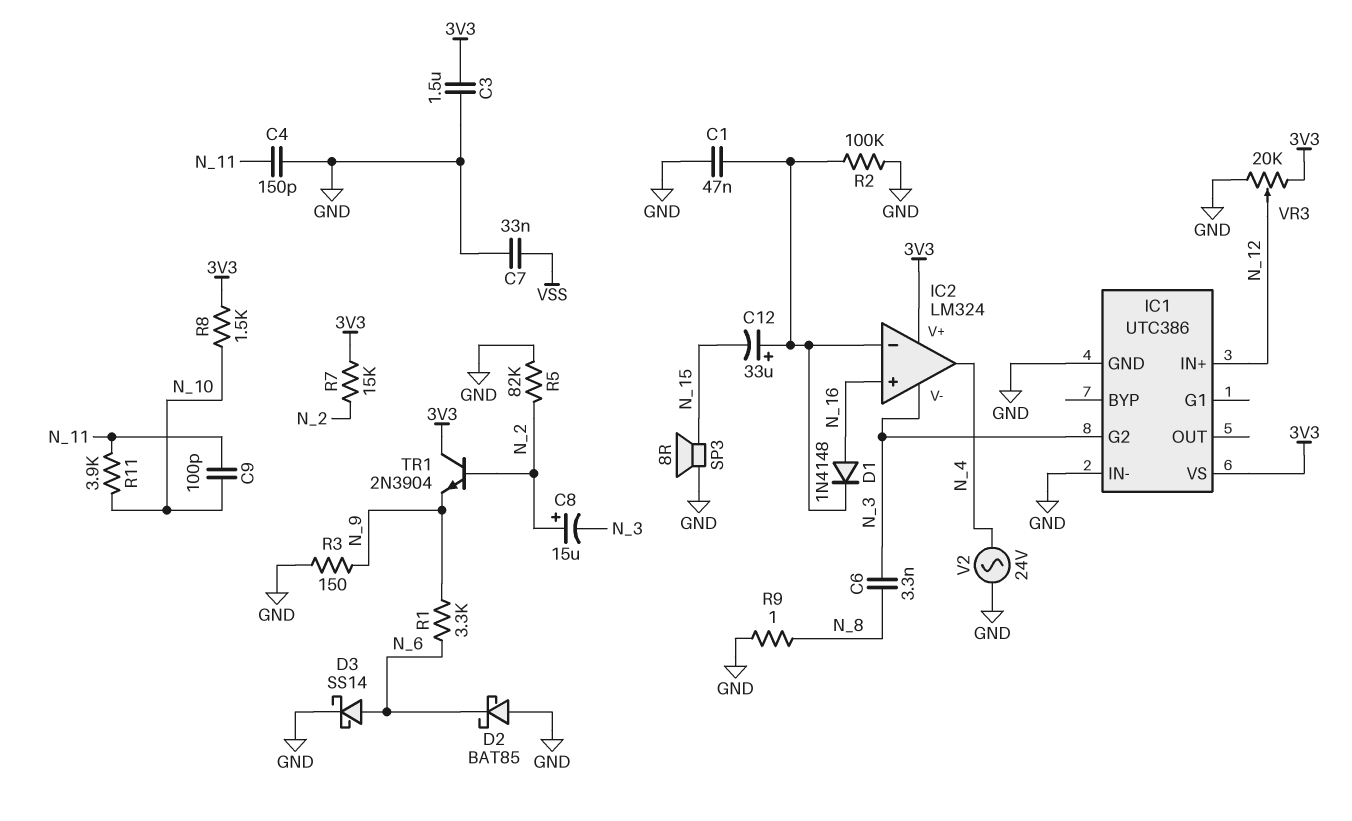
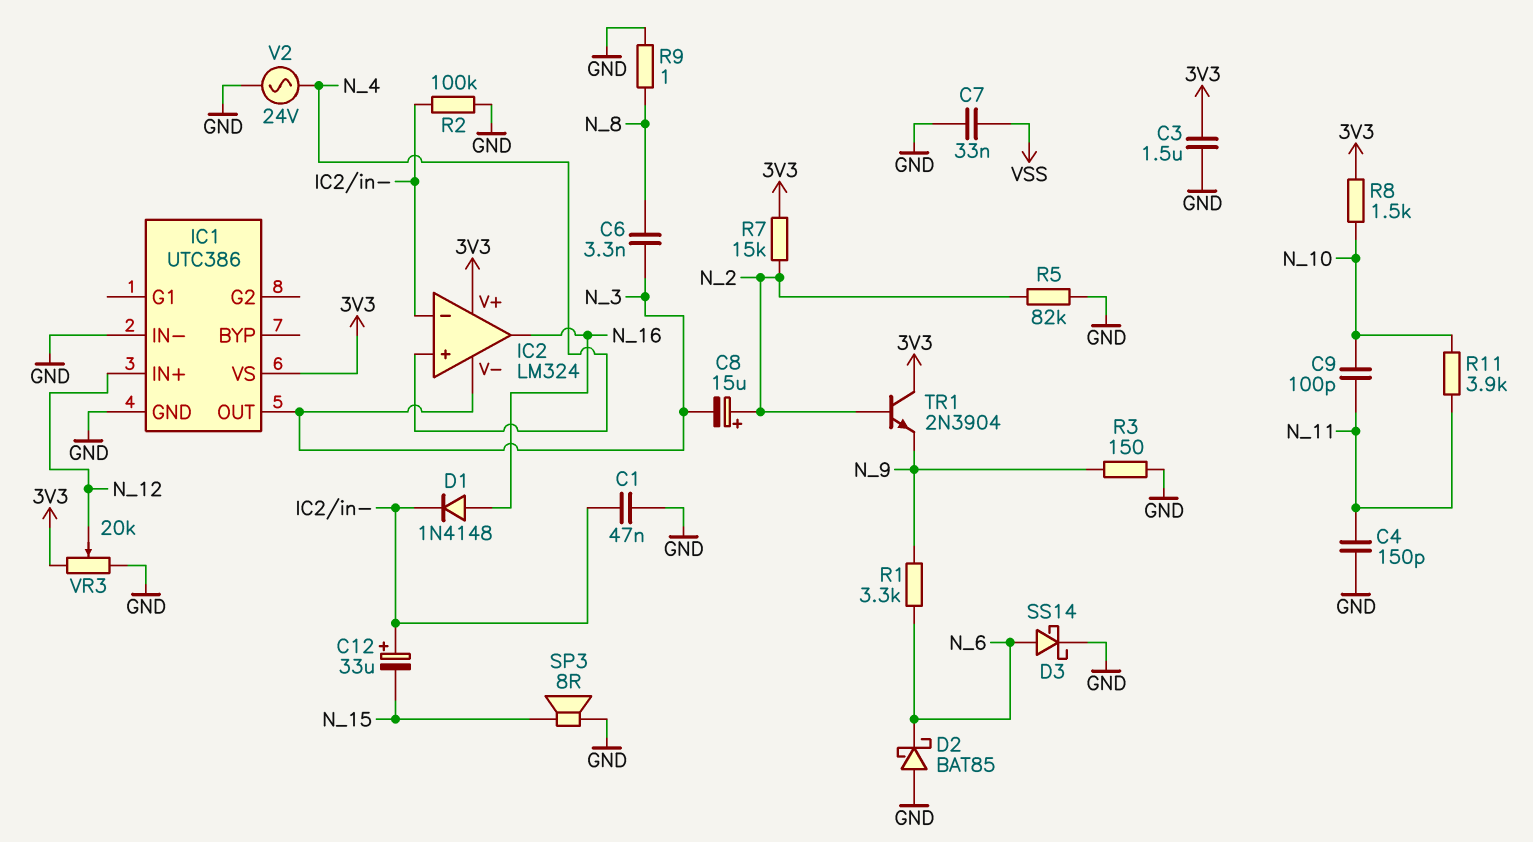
IC1 pin G2: N_3 -> none
IC1 pin OUT: none -> N_3
IC2 pin in+: N_16 -> N_4
IC2 pin out: N_4 -> N_16

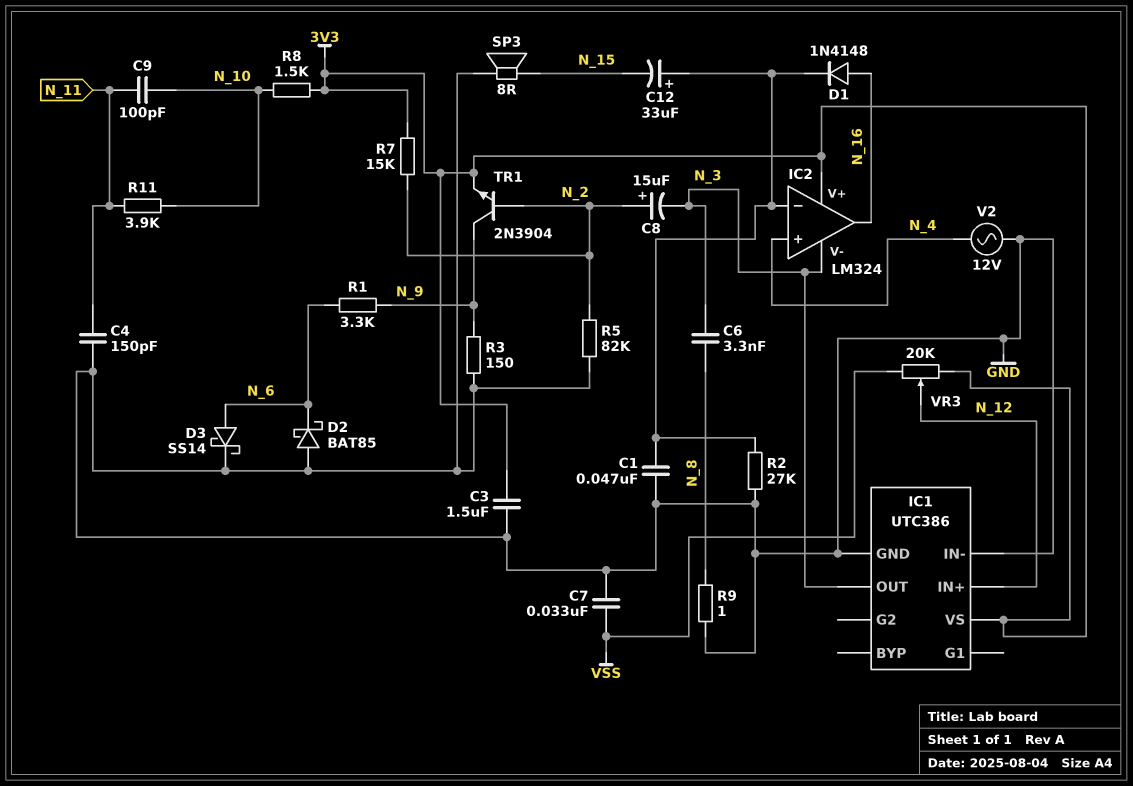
R2: 100k (GND, IC2/in-) -> 27k (GND, IC2/in-)
TR1: NPN 2N3904 (B N_2, C 3V3, E N_9) -> NPN 2N3904 (B N_2, C N_9, E 3V3)
V2: AC 24V (GND, N_4) -> AC 12V (GND, N_4)
VR3: 20k (3V3, GND, wiper N_12) -> 20k (3V3, VSS, wiper N_12)

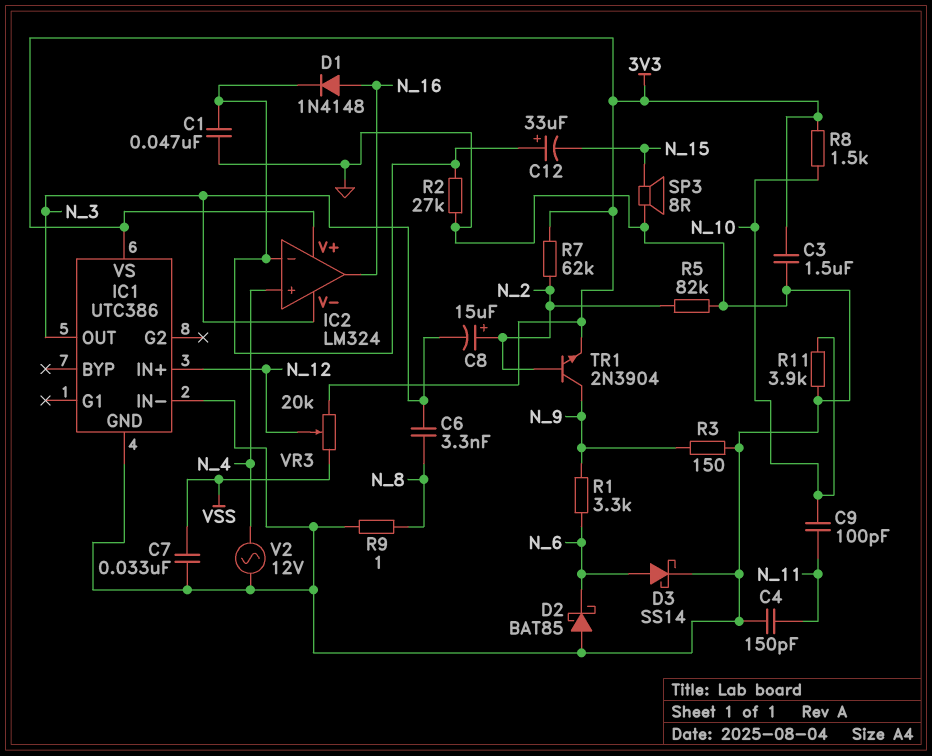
R7: 15k (3V3, N_2) -> 62k (3V3, N_2)
R11: 3.9k (N_10, N_11) -> 3.9k (GND, N_10)

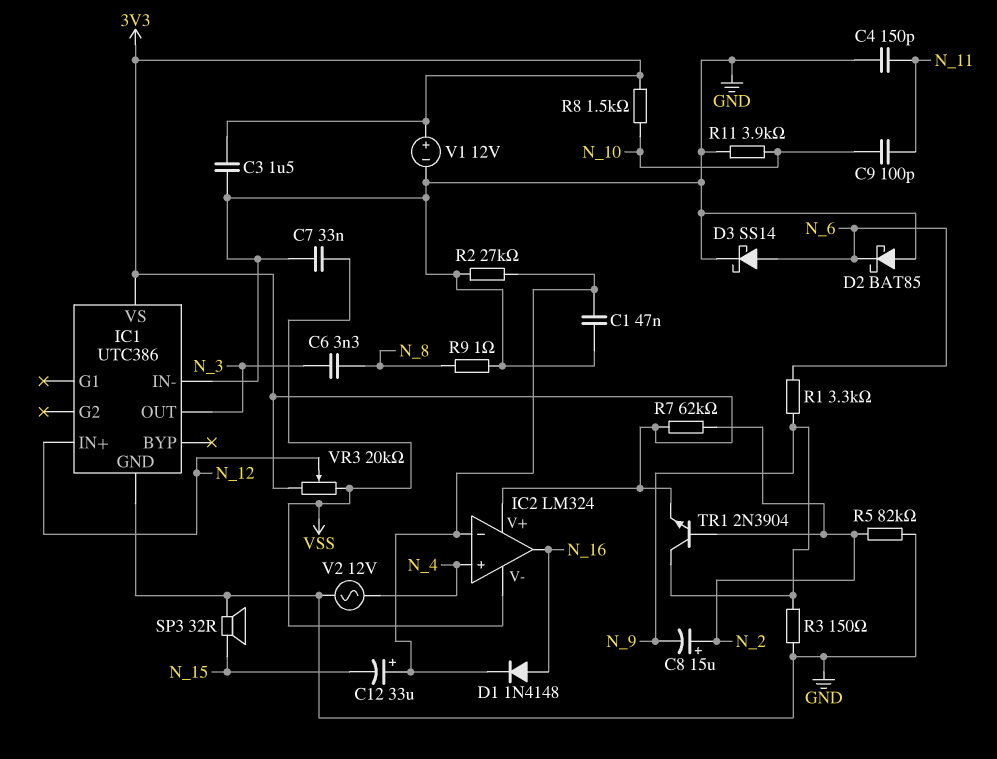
C8: 15uF (plus N_2, minus N_3) -> 15uF (plus N_2, minus N_9)
IC2 pin V-: N_3 -> VSS
SP3: speaker 8R (GND, N_15) -> speaker 32R (GND, N_15)
V1: none -> 12V (plus 3V3, minus GND)

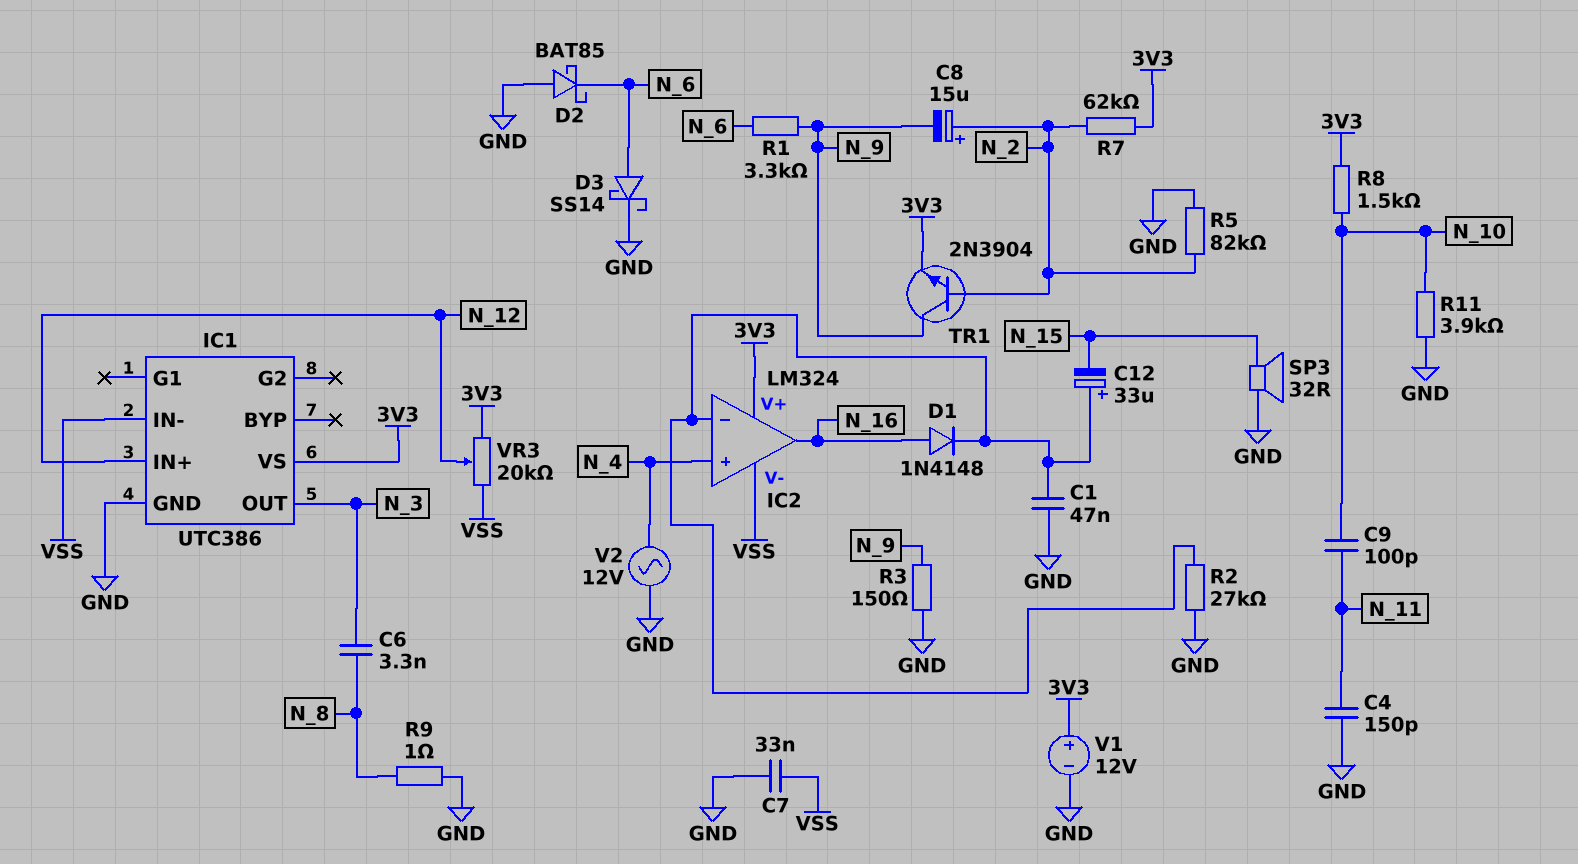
C3: 1.5uF (3V3, GND) -> none
IC1 pin IN-: GND -> VSS

